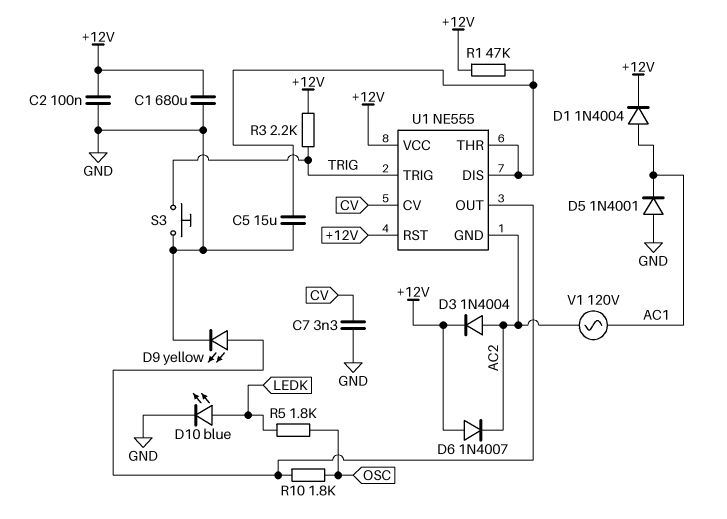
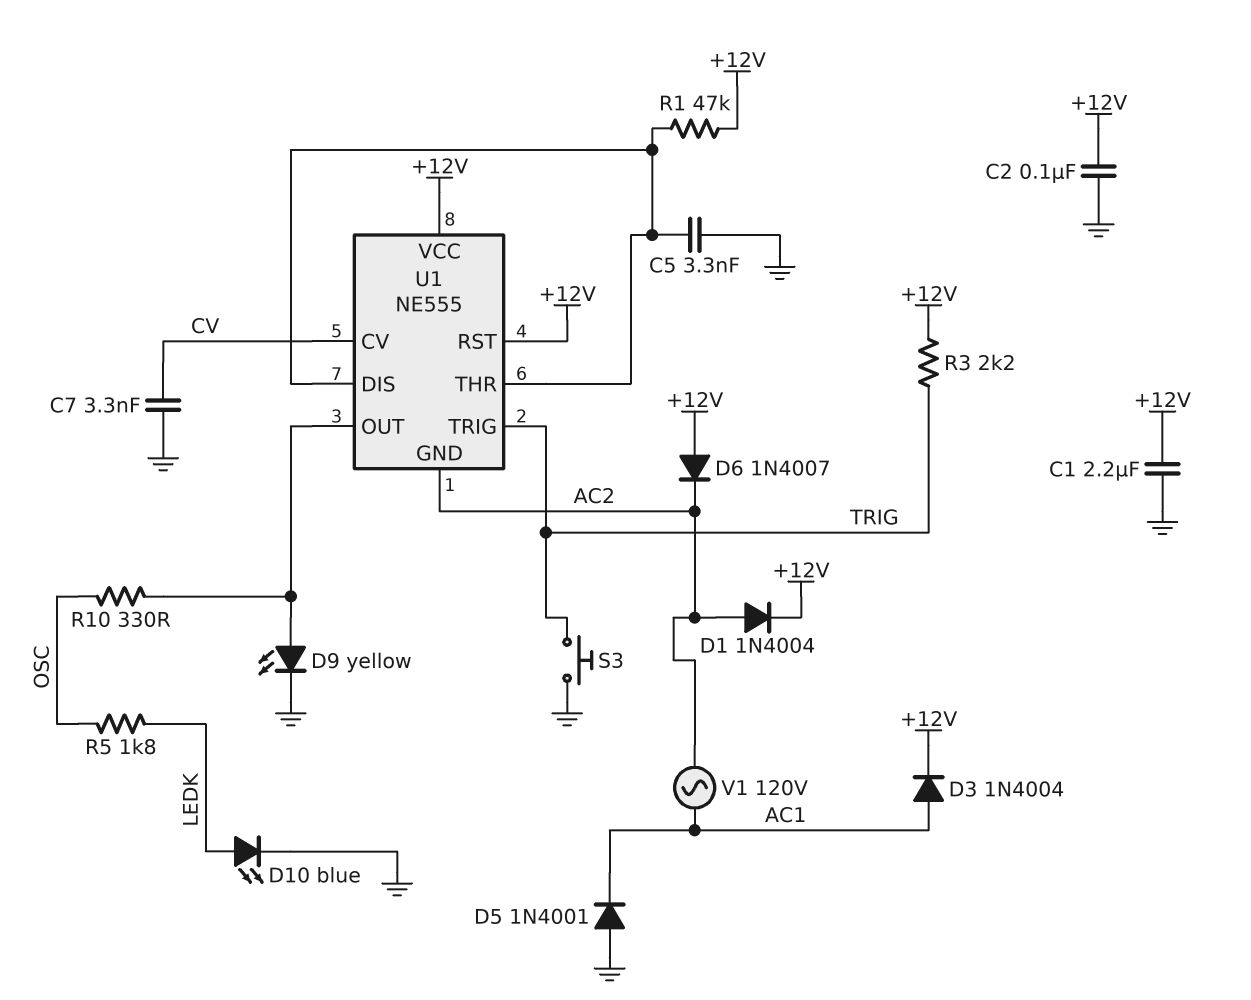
C1: 680uF (+12V, GND) -> 2.2uF (+12V, GND)
C5: 15uF (GND, U1/DIS) -> 3.3nF (GND, U1/DIS)
D1: diode 1N4004 (A AC1, K +12V) -> diode 1N4004 (A AC2, K +12V)
D3: diode 1N4004 (A AC2, K +12V) -> diode 1N4004 (A AC1, K +12V)
R10: 1.8k (OSC, U1/OUT) -> 330 (OSC, U1/OUT)

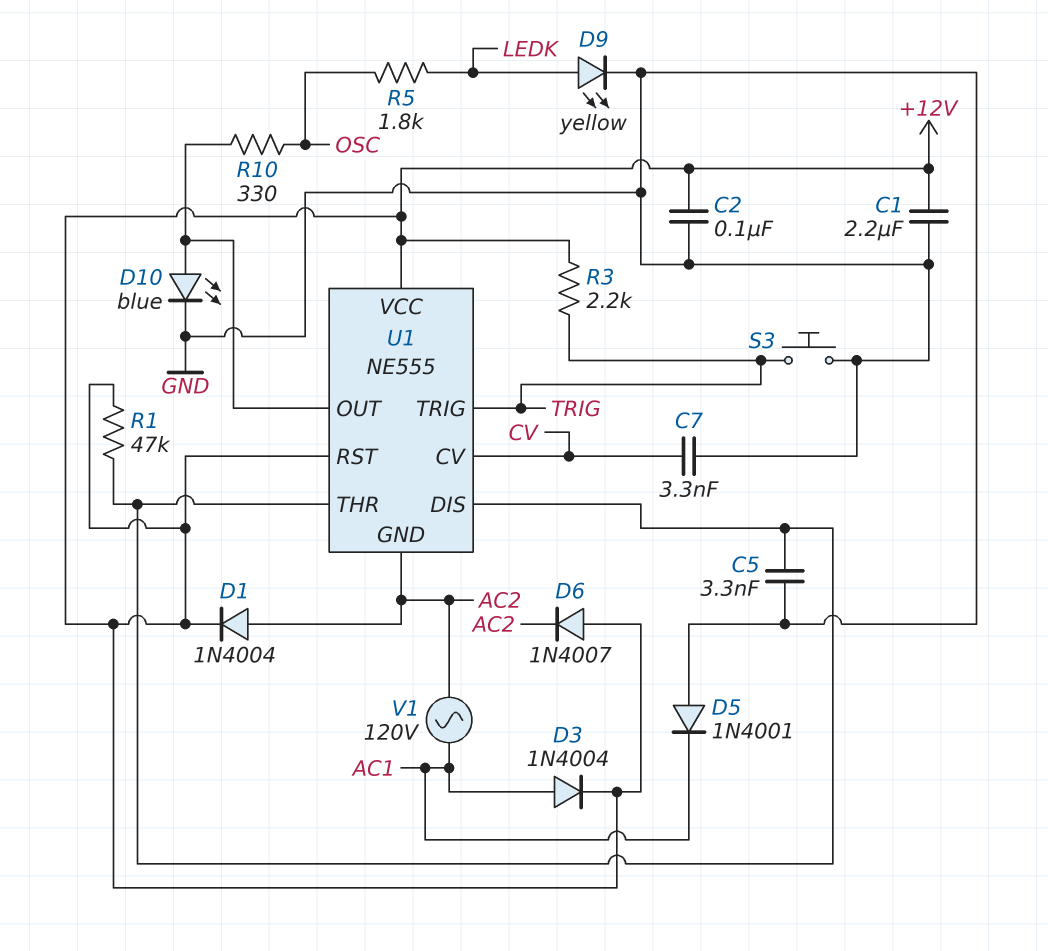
D9: LED yellow (A U1/OUT, K GND) -> LED yellow (A LEDK, K GND)
D10: LED blue (A LEDK, K GND) -> LED blue (A U1/OUT, K GND)

